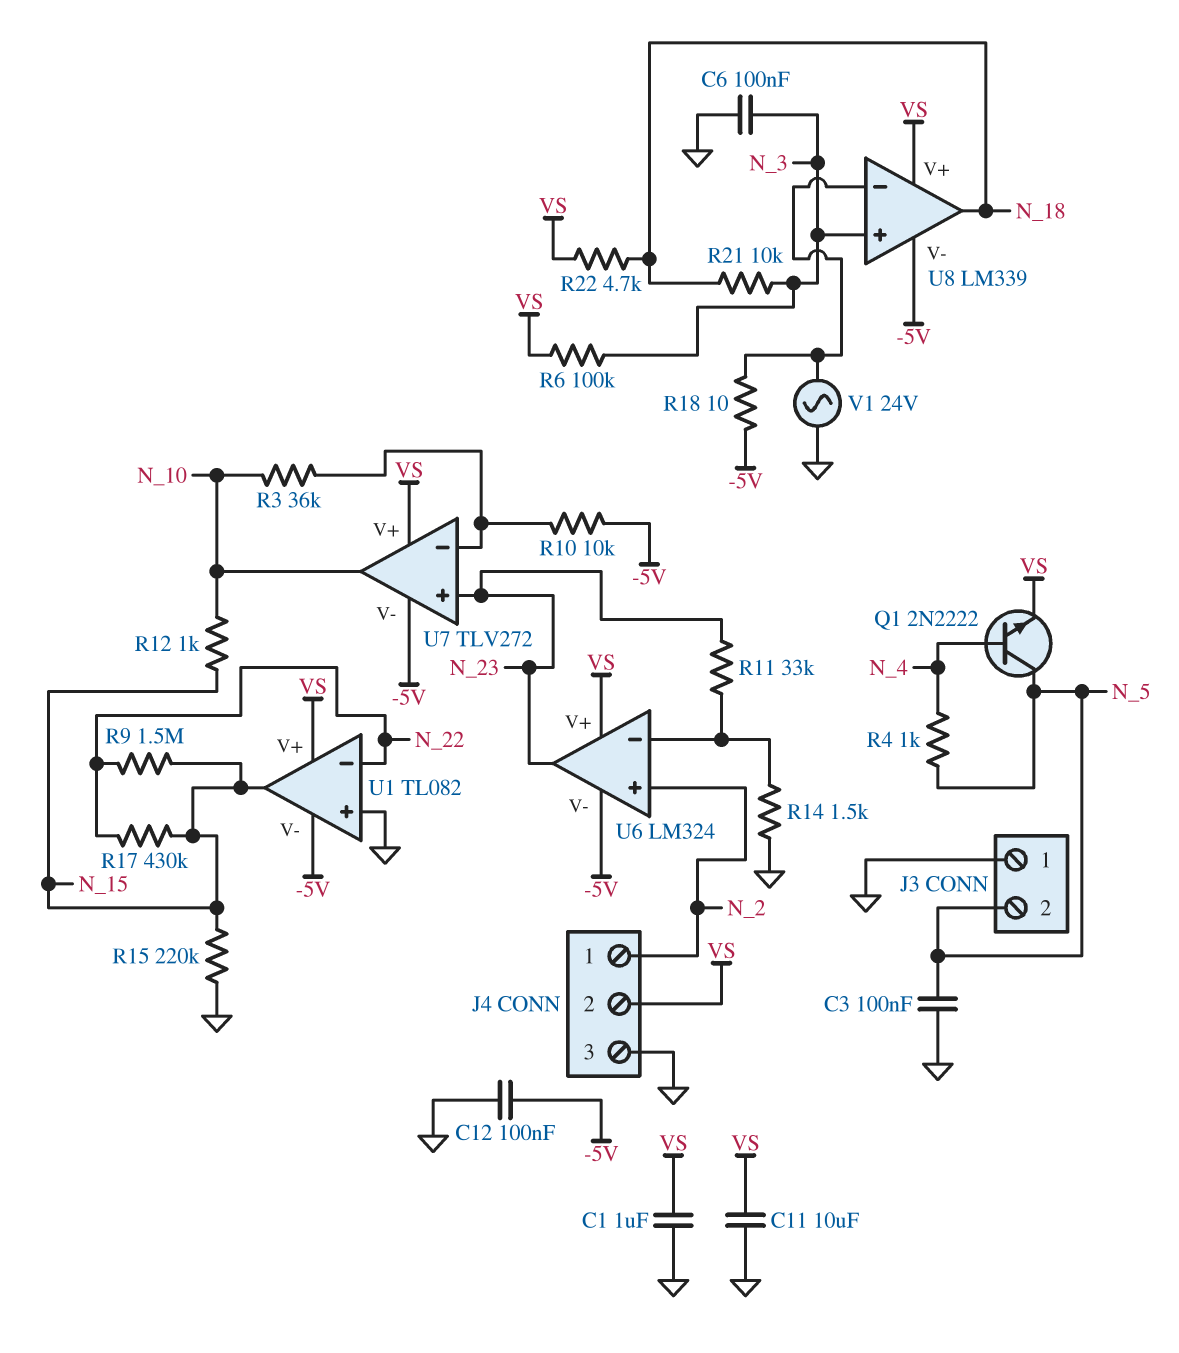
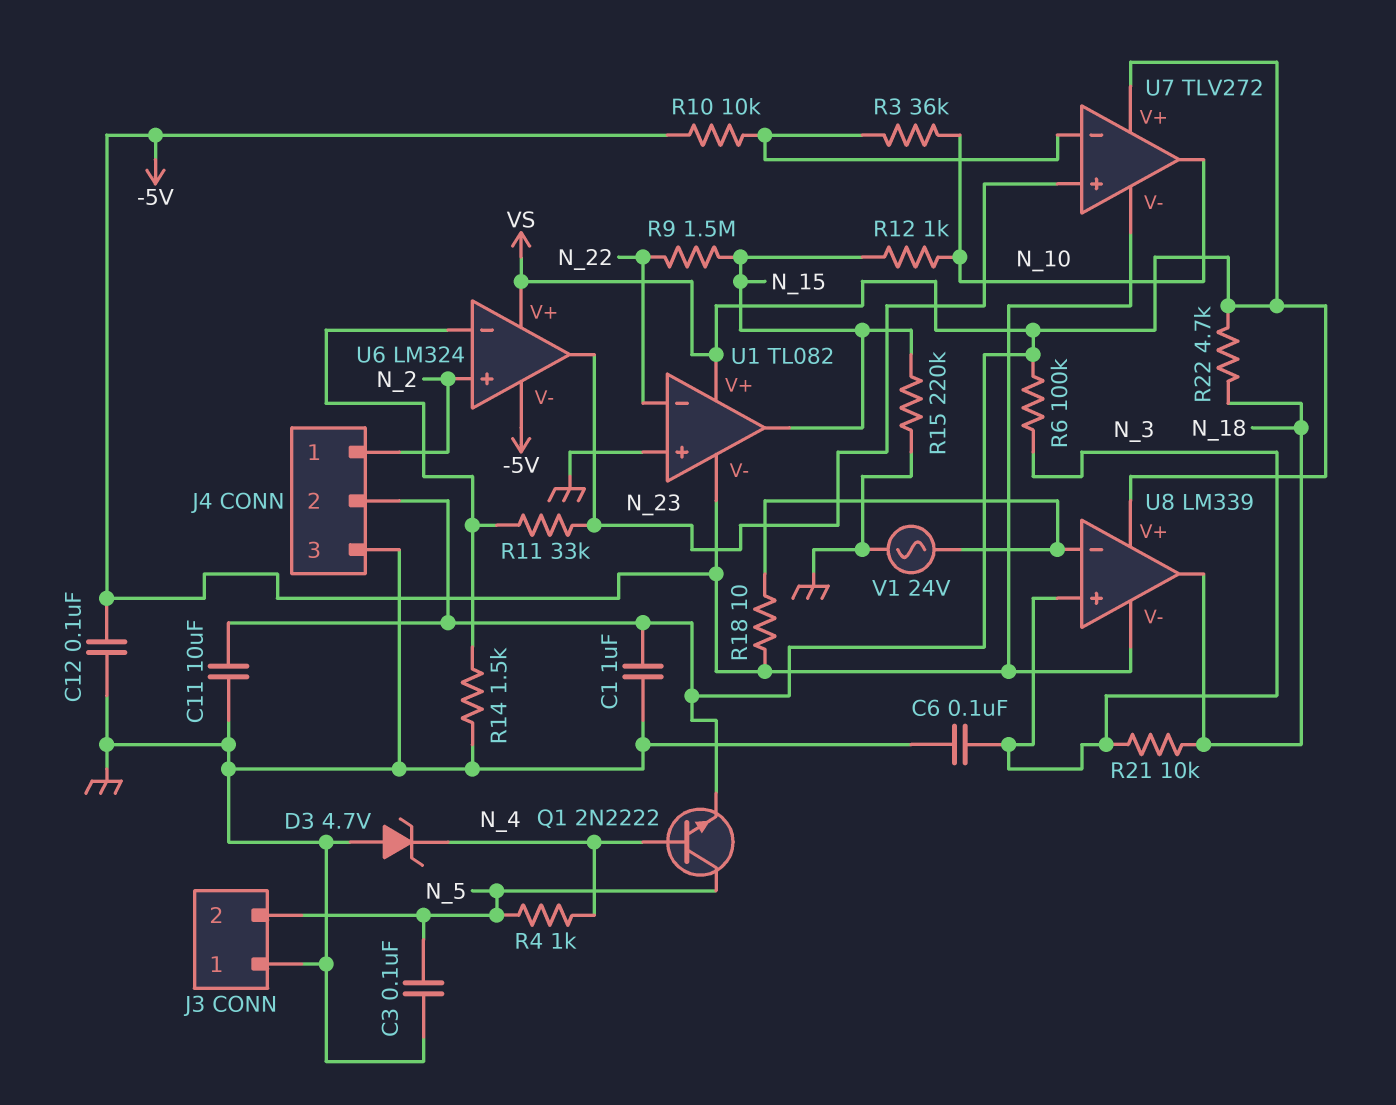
D3: none -> zener 4.7V (A GND, K N_4)
R17: 430k (N_15, N_22) -> none

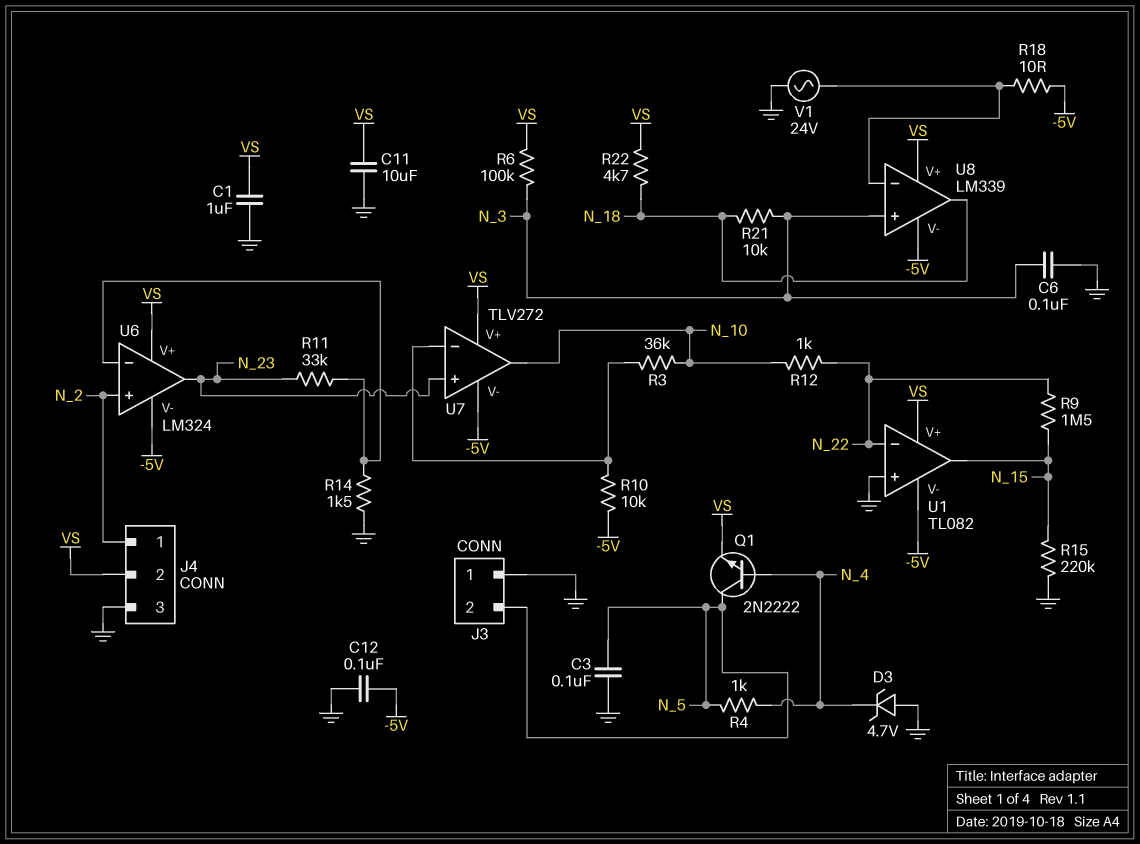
R12: 1k (N_10, N_15) -> 1k (N_10, N_22)

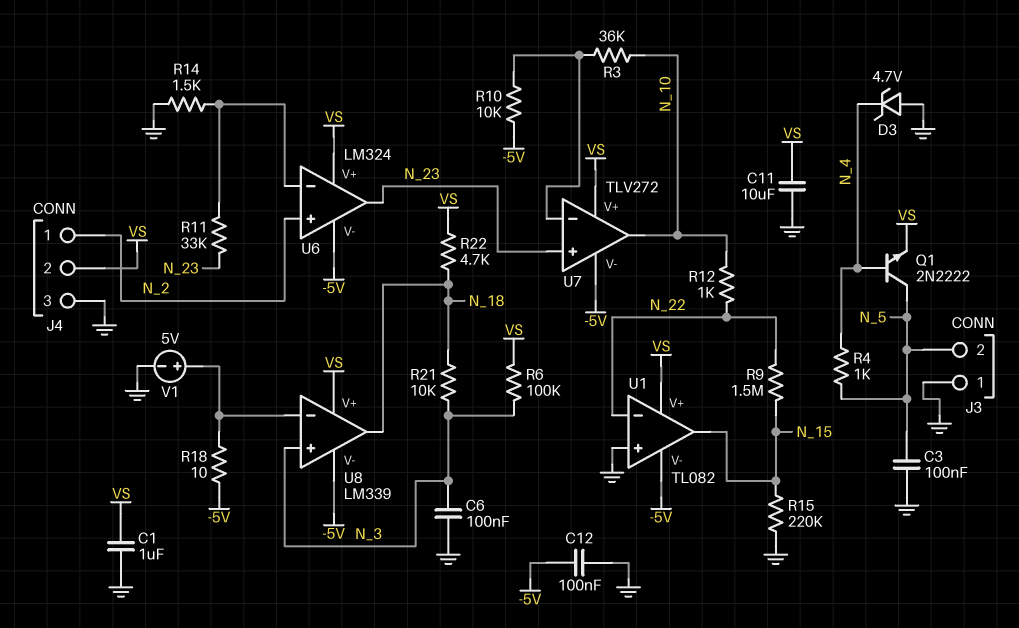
V1: AC 24V (GND, U8/in-) -> 5V (plus U8/in-, minus GND)

